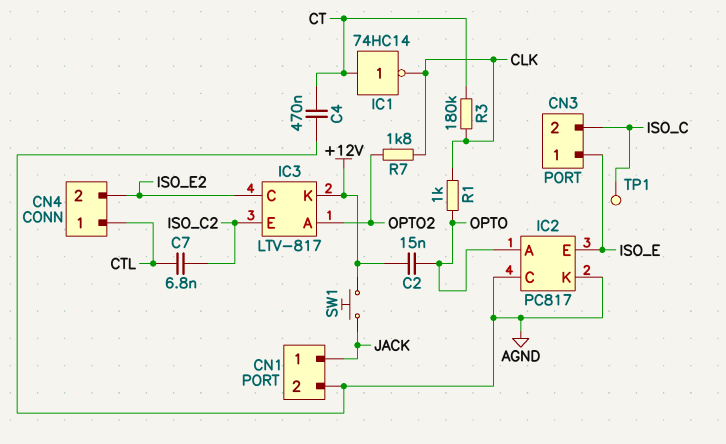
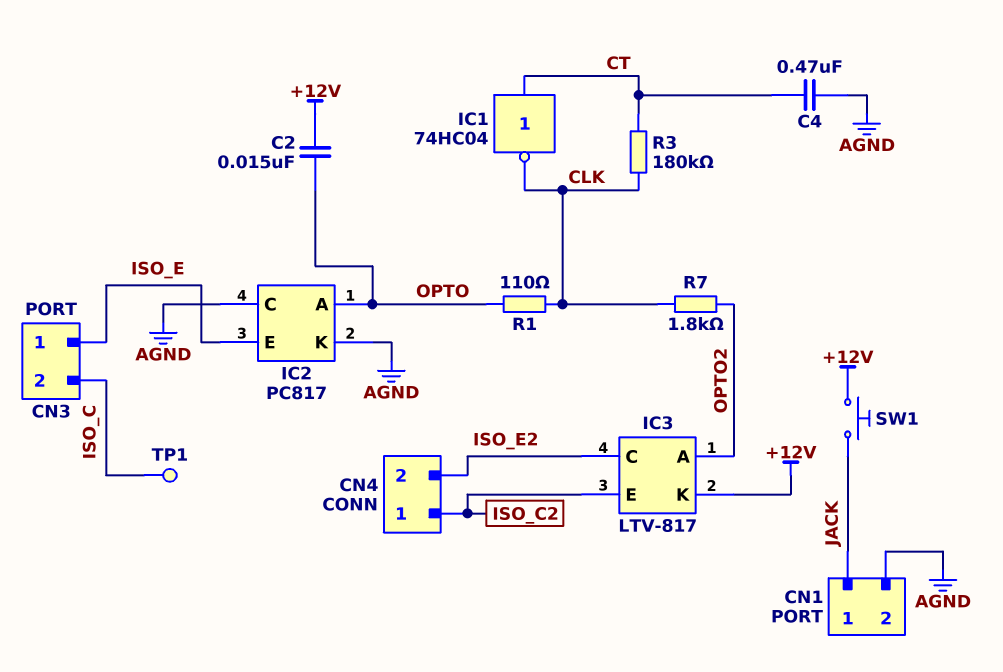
C7: 6.8nF (CTL, ISO_C2) -> none
CN4 pin 1: CTL -> ISO_C2
IC1: NOT 74HC14 (in CT, out CLK) -> NOT 74HC04 (in CT, out CLK)
R1: 1k (CLK, OPTO) -> 110 (CLK, OPTO)

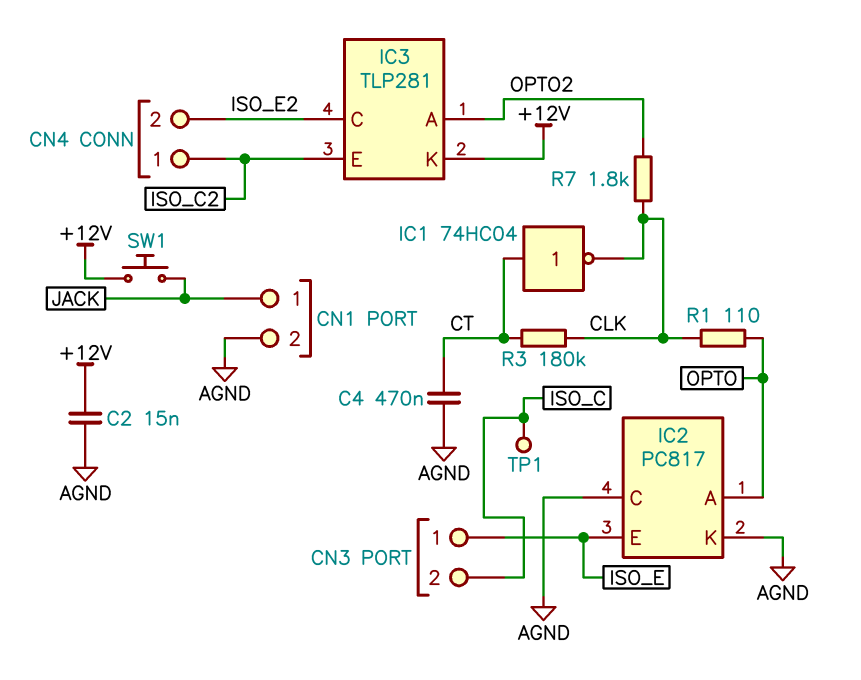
C2: 15nF (+12V, OPTO) -> 15nF (+12V, AGND)
IC3: LTV-817 -> TLP281

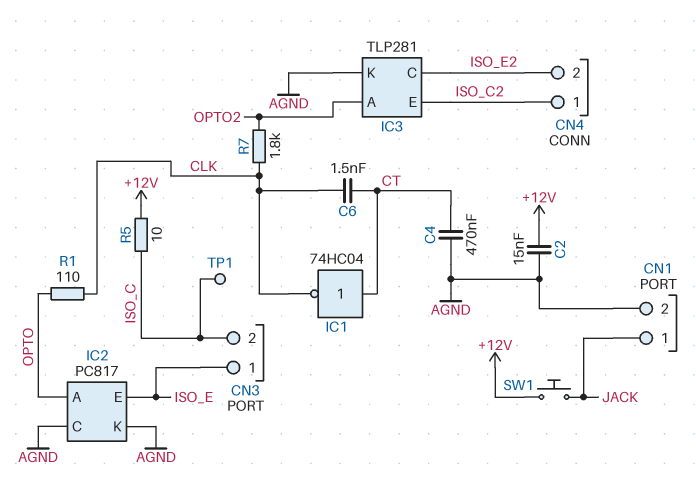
C6: none -> 1.5nF (CLK, CT)
IC3 pin K: +12V -> AGND
R3: 180k (CLK, CT) -> none
R5: none -> 10 (+12V, ISO_C)

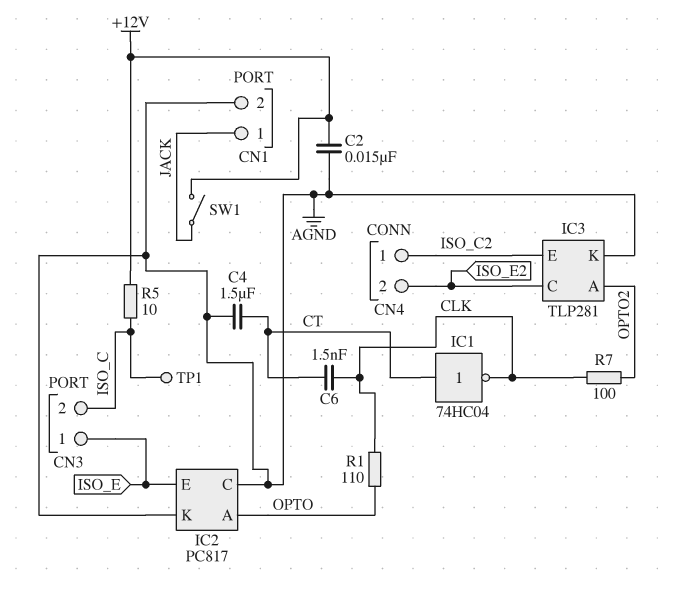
C4: 470nF (AGND, CT) -> 1.5uF (AGND, CT)
R7: 1.8k (CLK, OPTO2) -> 100 (CLK, OPTO2)
SW1: button (+12V, JACK) -> switch (+12V, JACK)

